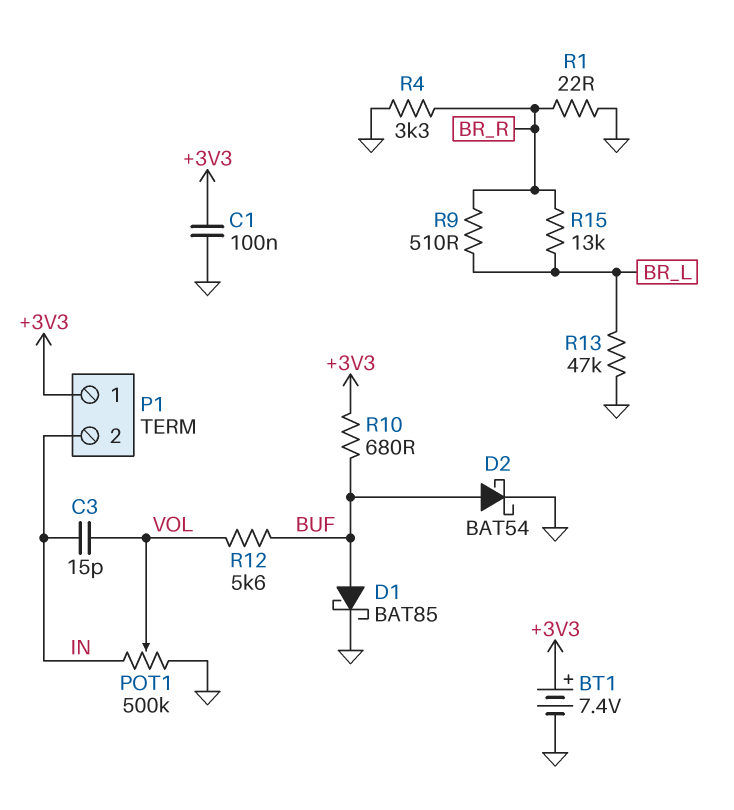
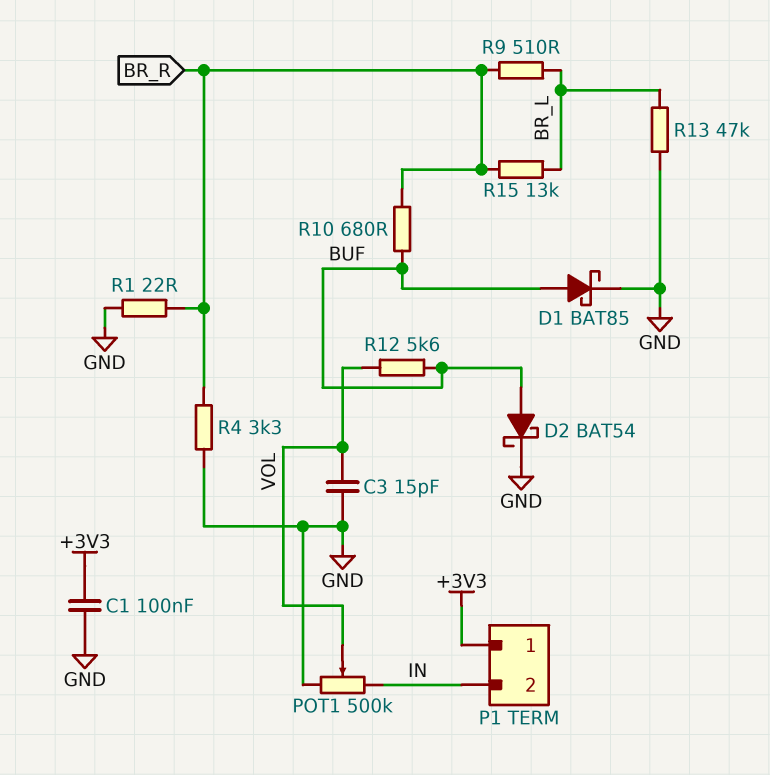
BT1: 7.4V (plus +3V3, minus GND) -> none
C3: 15pF (IN, VOL) -> 15pF (GND, VOL)
R10: 680 (+3V3, BUF) -> 680 (BR_R, BUF)

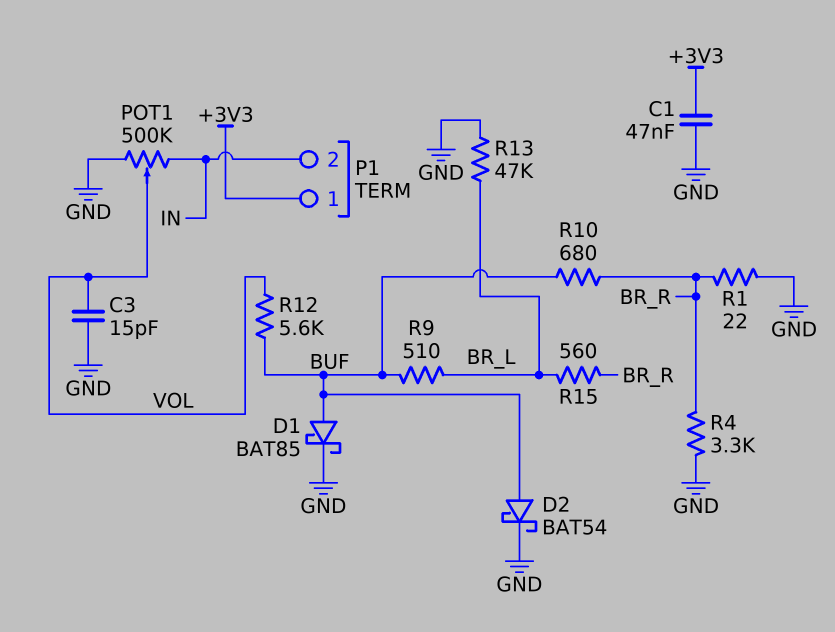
C1: 100nF (+3V3, GND) -> 47nF (+3V3, GND)
R9: 510 (BR_L, BR_R) -> 510 (BR_L, BUF)
R15: 13k (BR_L, BR_R) -> 560 (BR_L, BR_R)

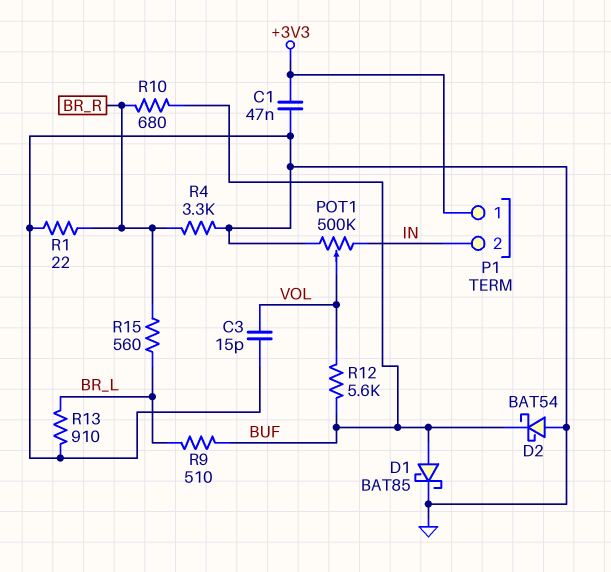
D2: schottky BAT54 (A BUF, K GND) -> schottky BAT54 (A GND, K BUF)
R13: 47k (BR_L, GND) -> 910 (BR_L, GND)

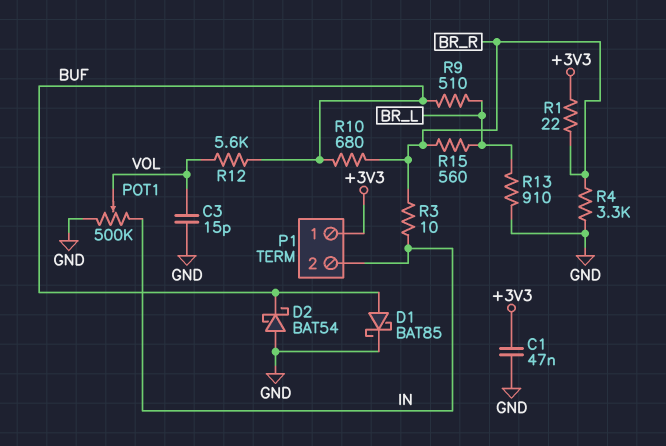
R1: 22 (BR_R, GND) -> 22 (+3V3, BR_R)
R3: none -> 10 (BR_R, IN)

